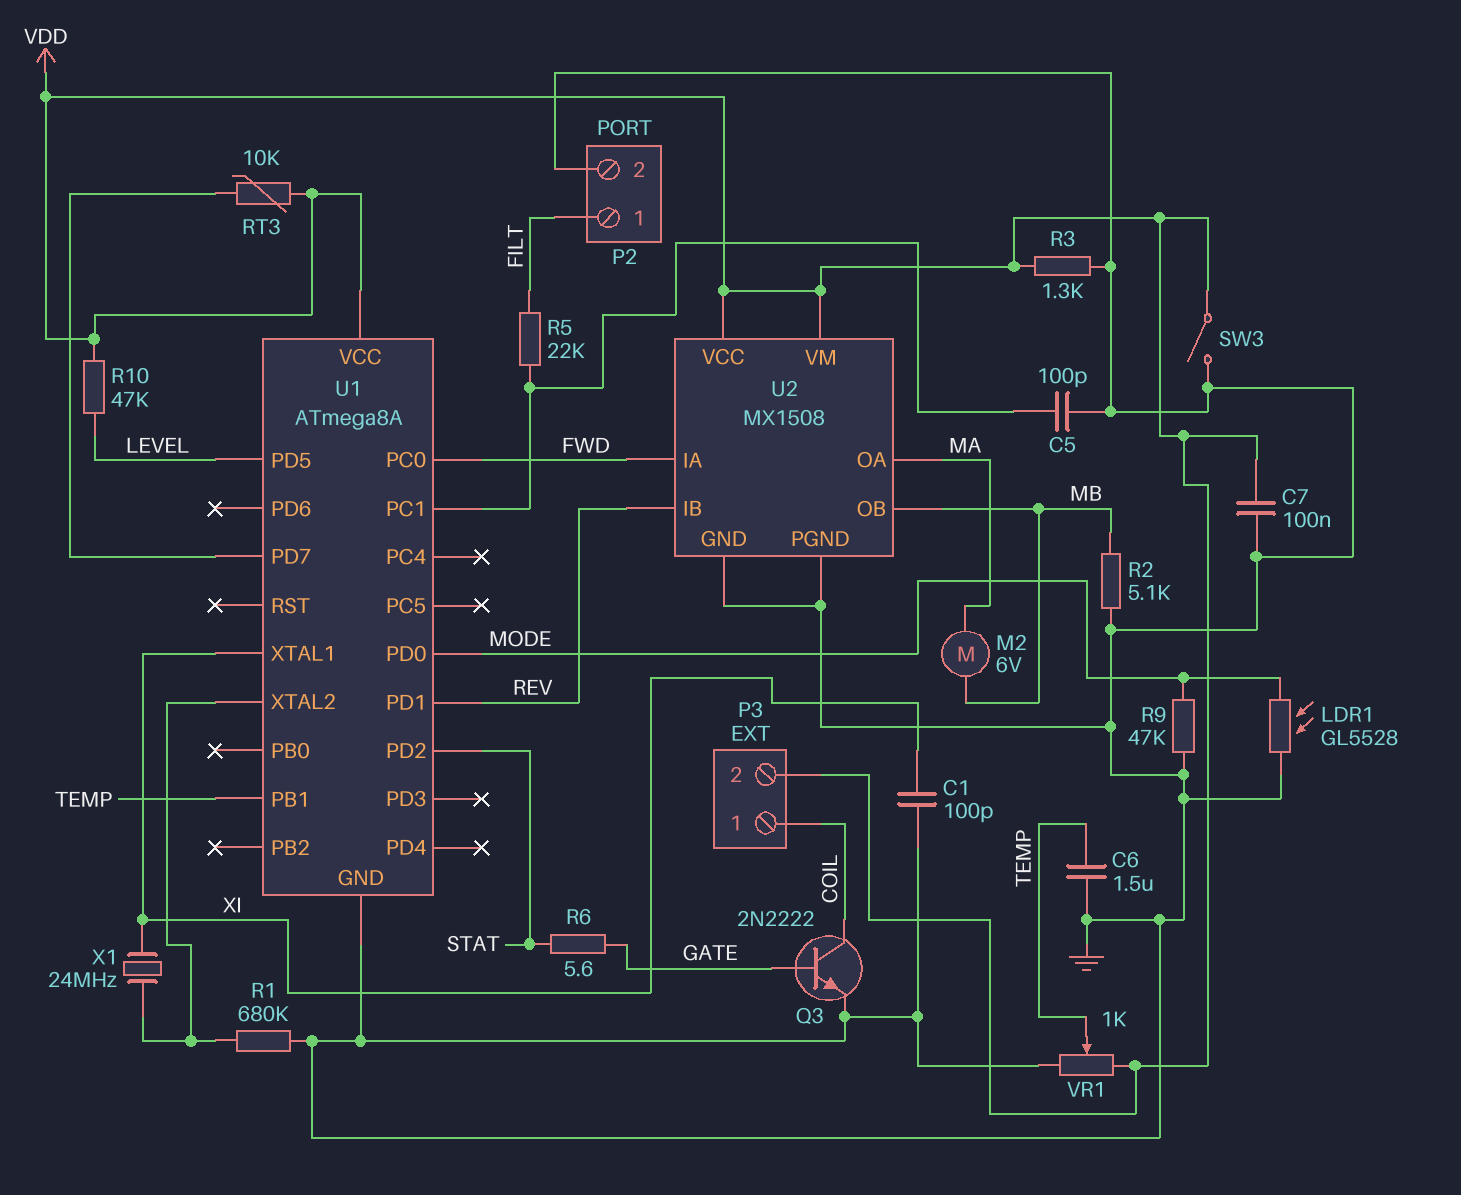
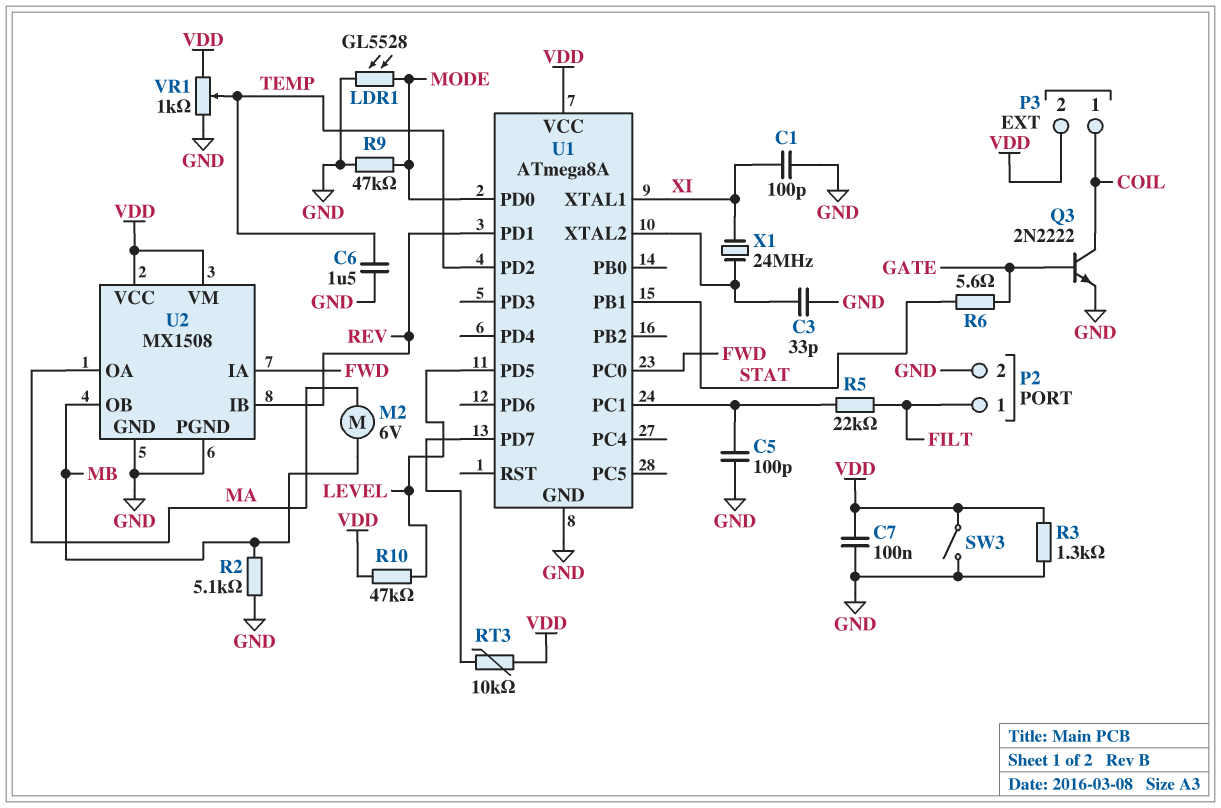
C3: none -> 33pF (GND, U1/XTAL2)
R1: 680k (GND, U1/XTAL2) -> none
U1 pin PB1: TEMP -> STAT
U1 pin PD2: STAT -> TEMP

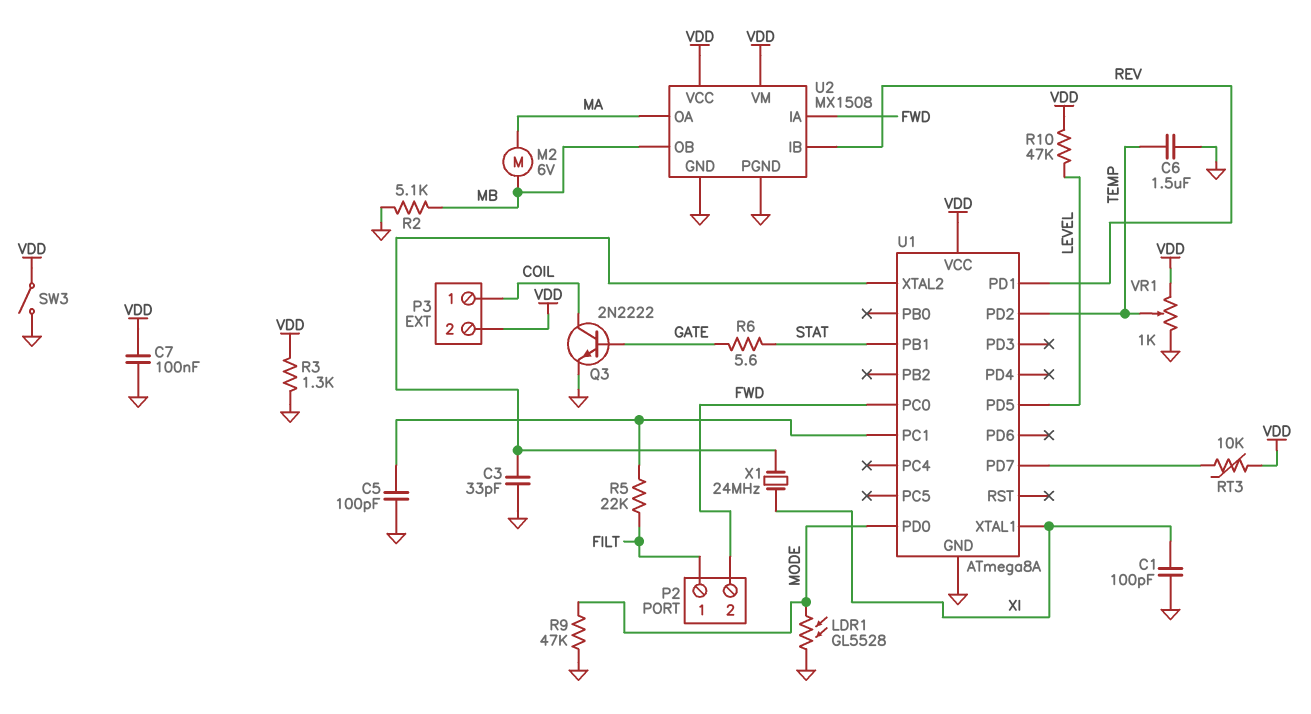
P2 pin 2: GND -> FWD

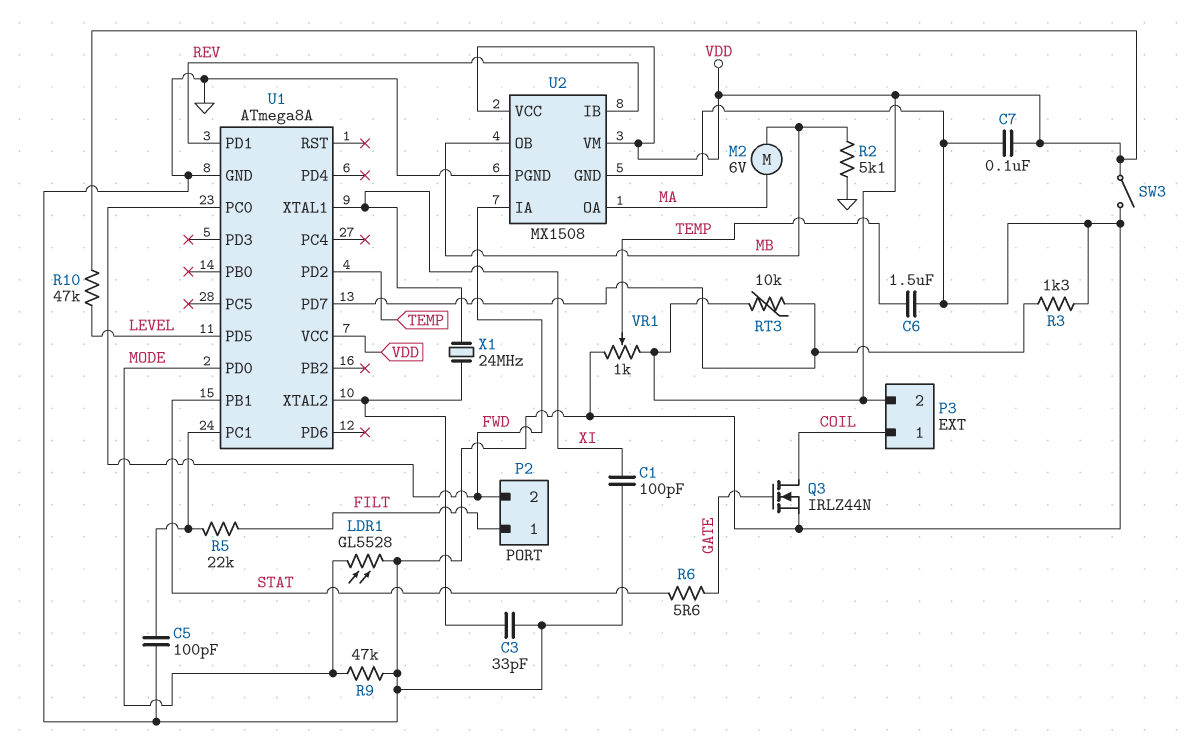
Q3: NPN 2N2222 (B GATE, C COIL, E GND) -> NMOS IRLZ44N (G GATE, D COIL, S GND)
R3: 1.3k (GND, VDD) -> 1.3k (GND, U1/PD7)

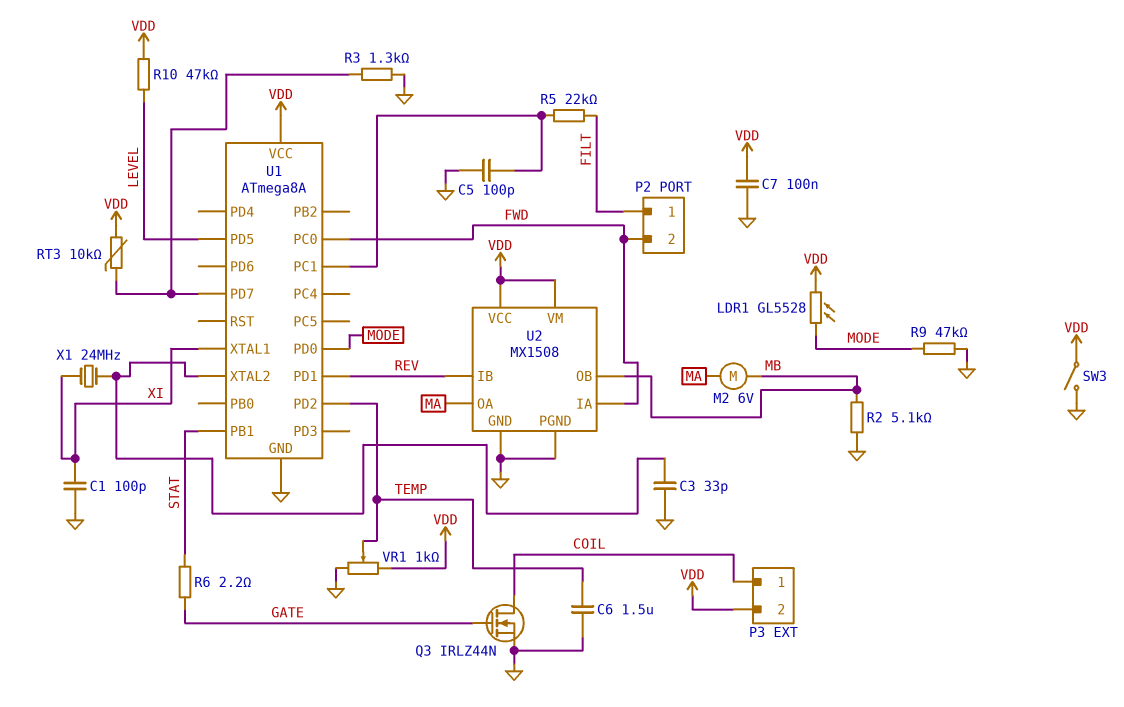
LDR1: GL5528 (GND, MODE) -> GL5528 (MODE, VDD)
R6: 5.6 (GATE, STAT) -> 2.2 (GATE, STAT)

